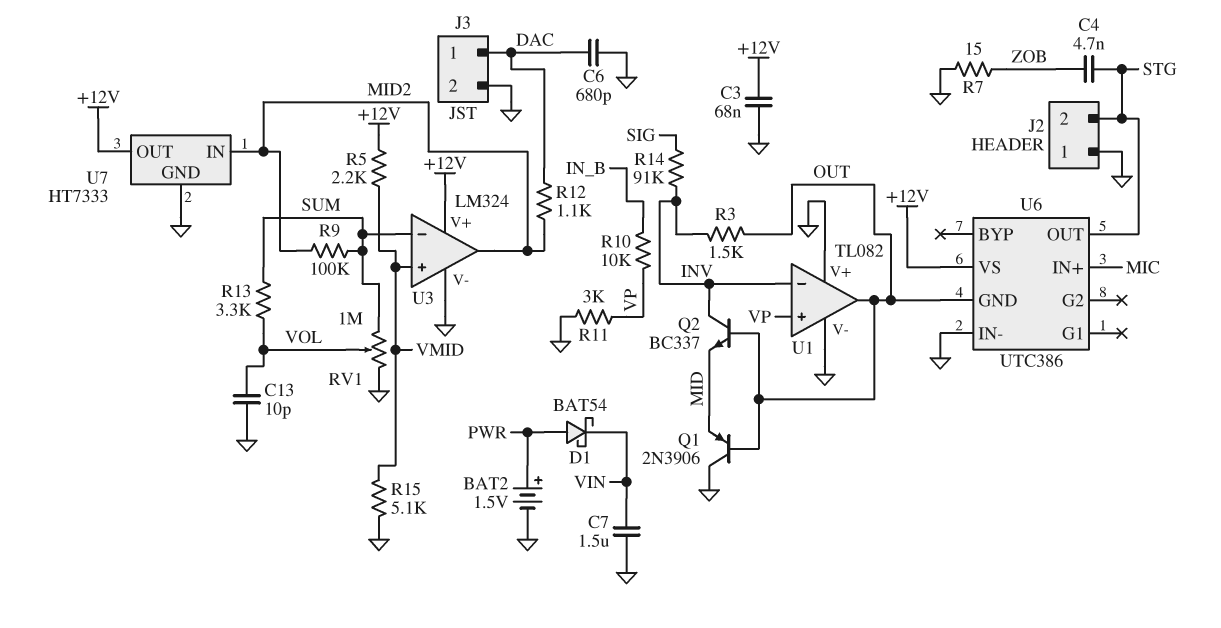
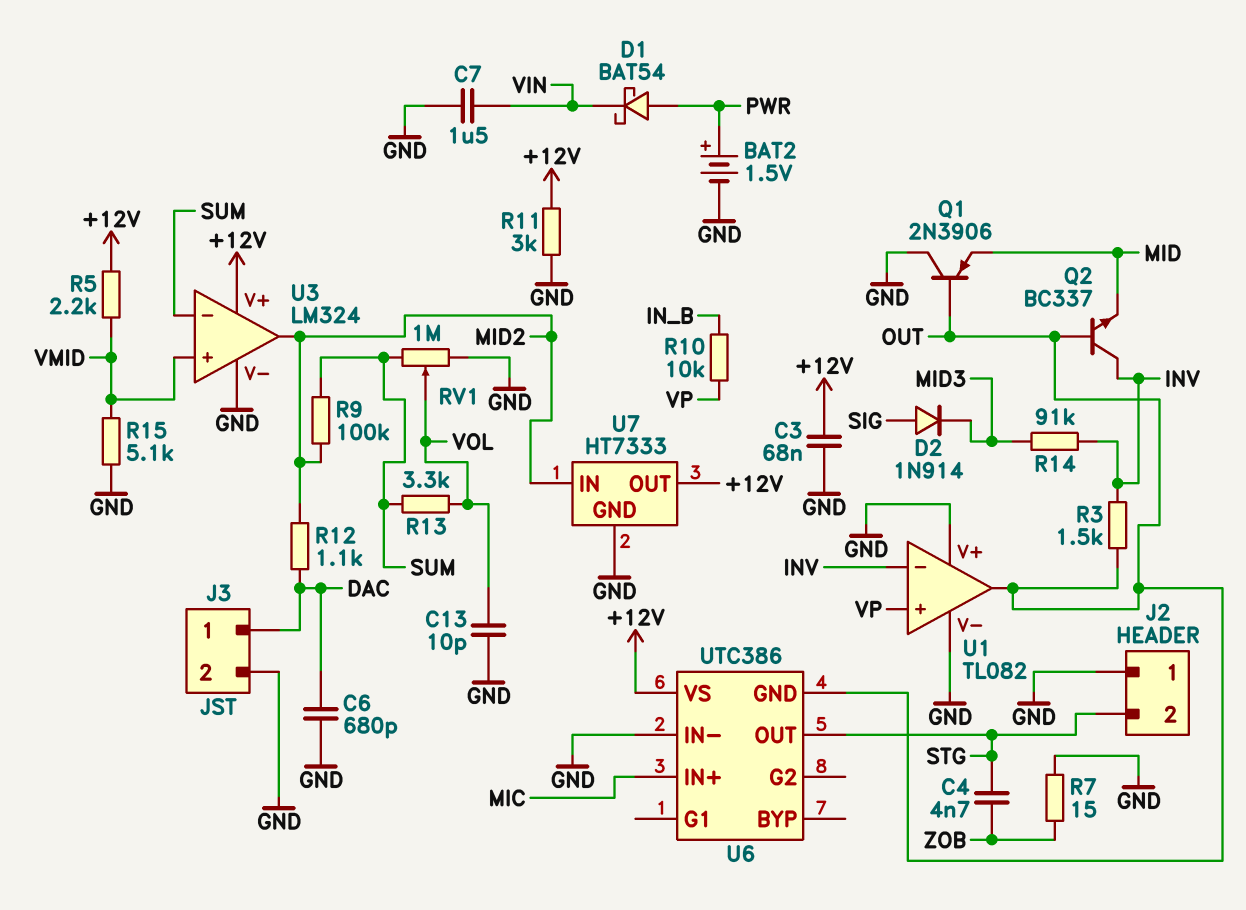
D2: none -> diode 1N914 (A SIG, K MID3)
R11: 3k (GND, VP) -> 3k (+12V, GND)
R14: 91k (INV, SIG) -> 91k (INV, MID3)

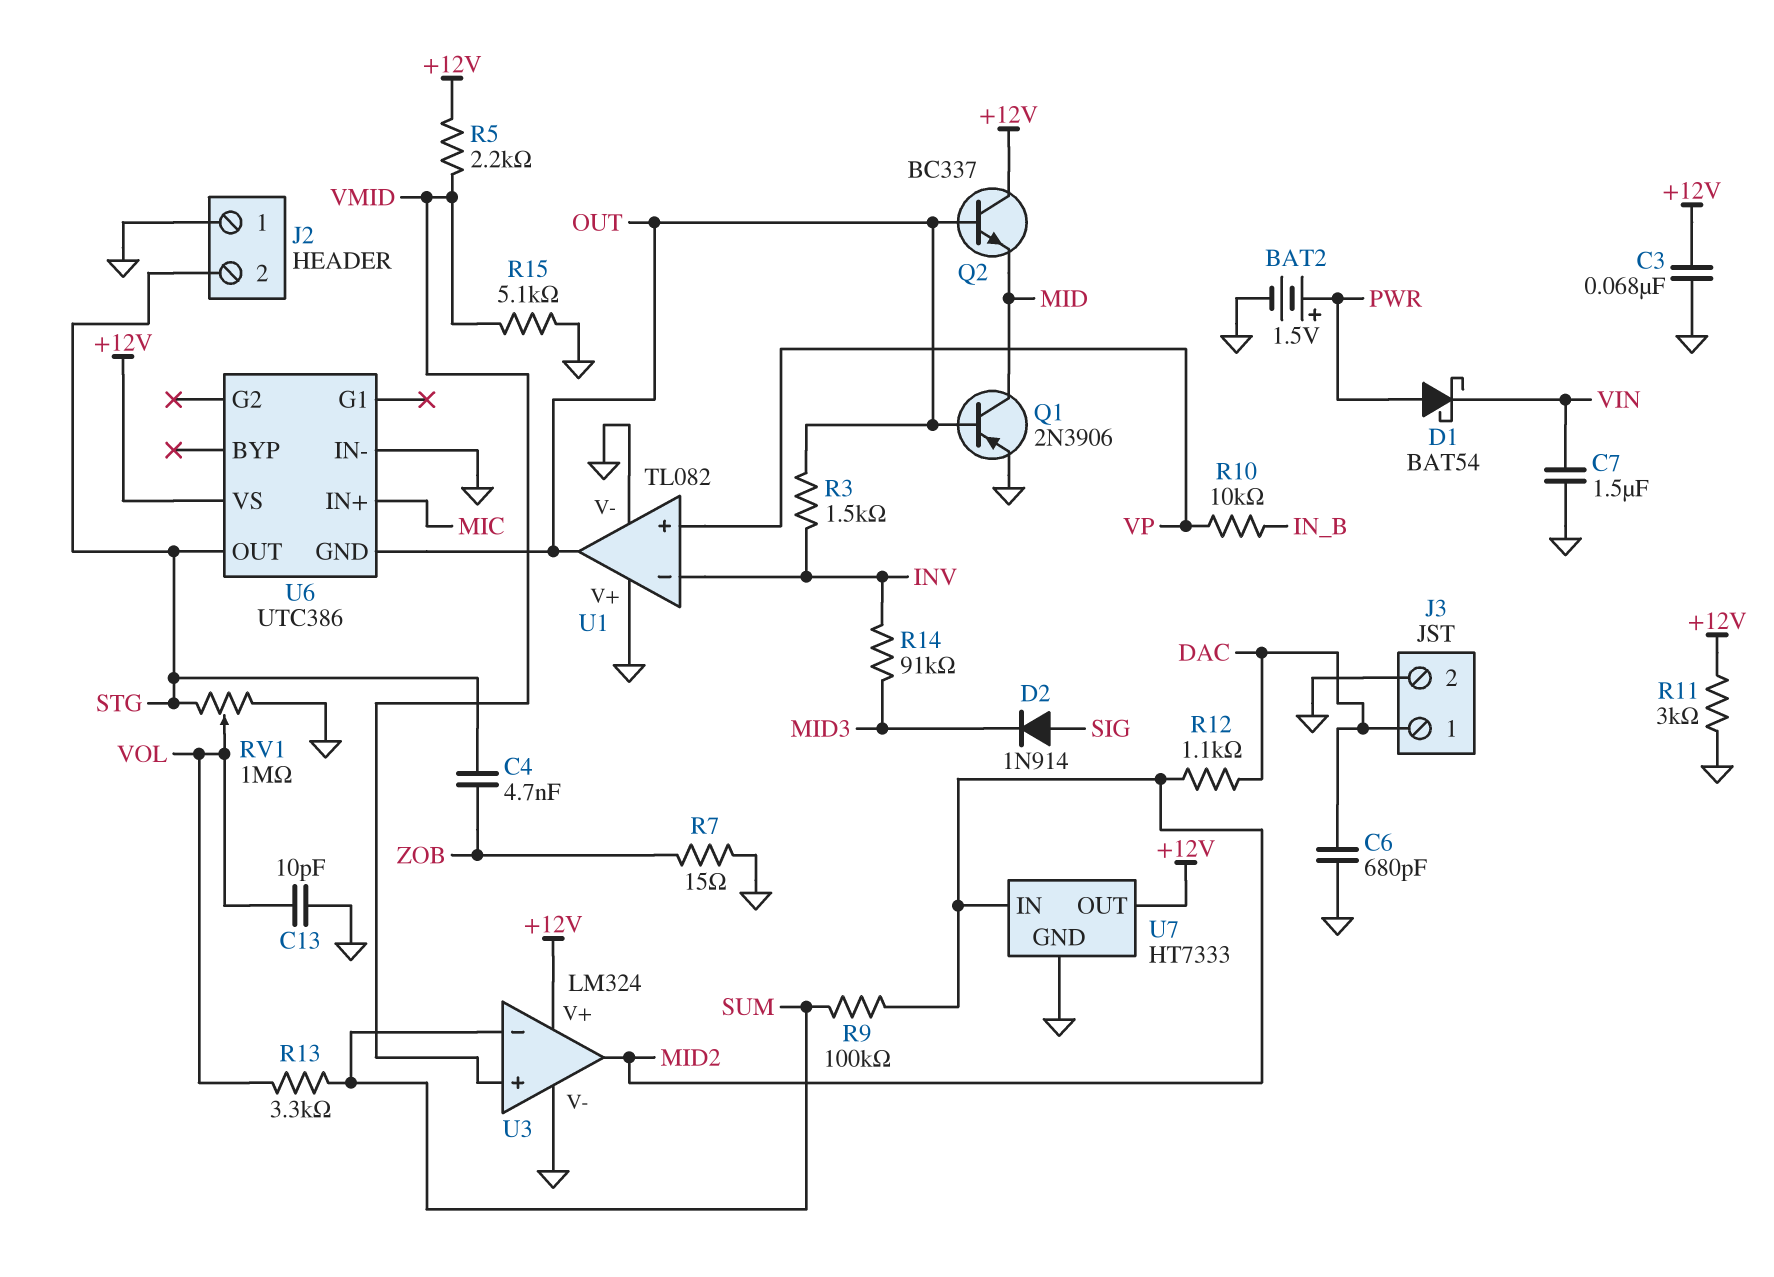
Q1: PNP 2N3906 (B OUT, C GND, E MID) -> PNP 2N3906 (B OUT, C MID, E GND)
Q2: NPN BC337 (B OUT, C INV, E MID) -> NPN BC337 (B OUT, C +12V, E MID)
RV1: 1M (GND, SUM, wiper VOL) -> 1M (GND, STG, wiper VOL)

